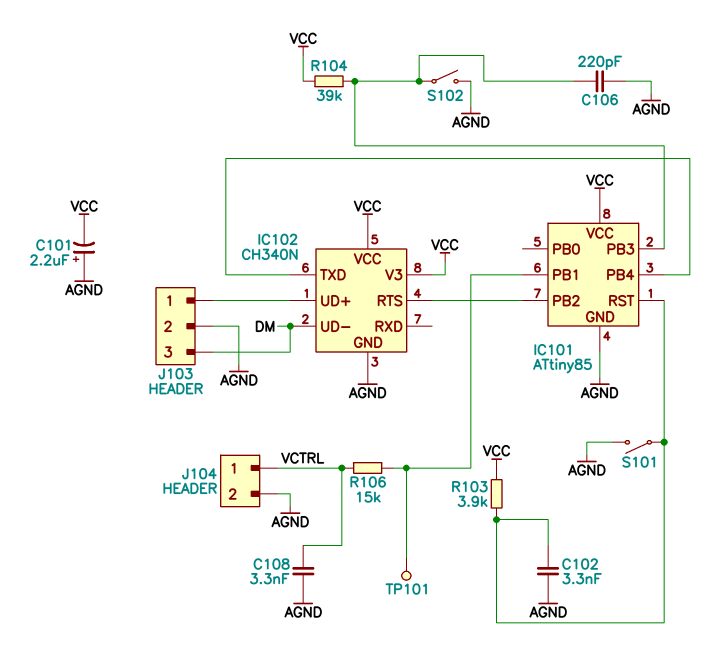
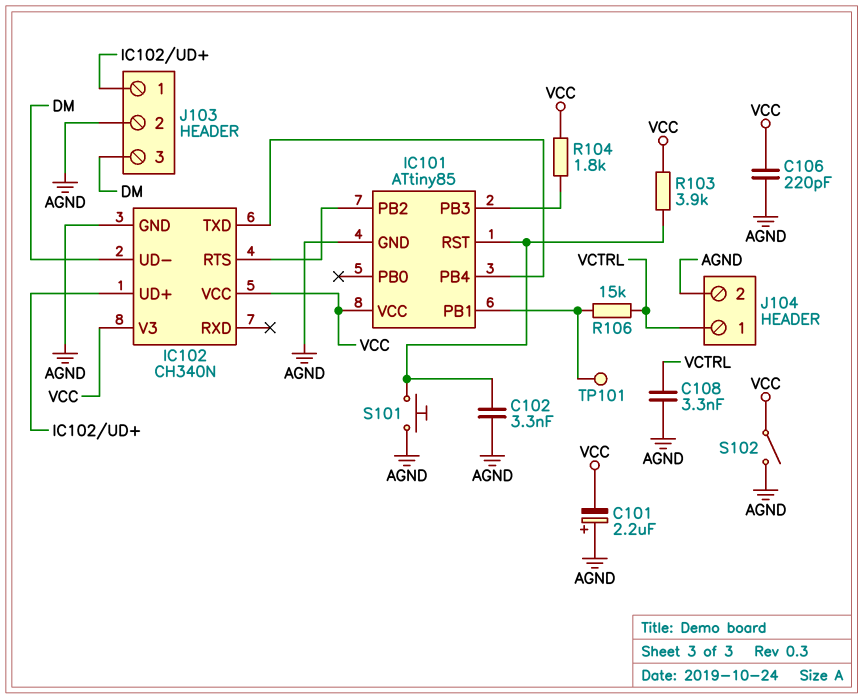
C106: 220pF (AGND, IC101/PB3) -> 220pF (AGND, VCC)
R104: 39k (IC101/PB3, VCC) -> 1.8k (IC101/PB3, VCC)
S101: switch (AGND, IC101/RST) -> button (AGND, IC101/RST)
S102: switch (AGND, IC101/PB3) -> switch (AGND, VCC)

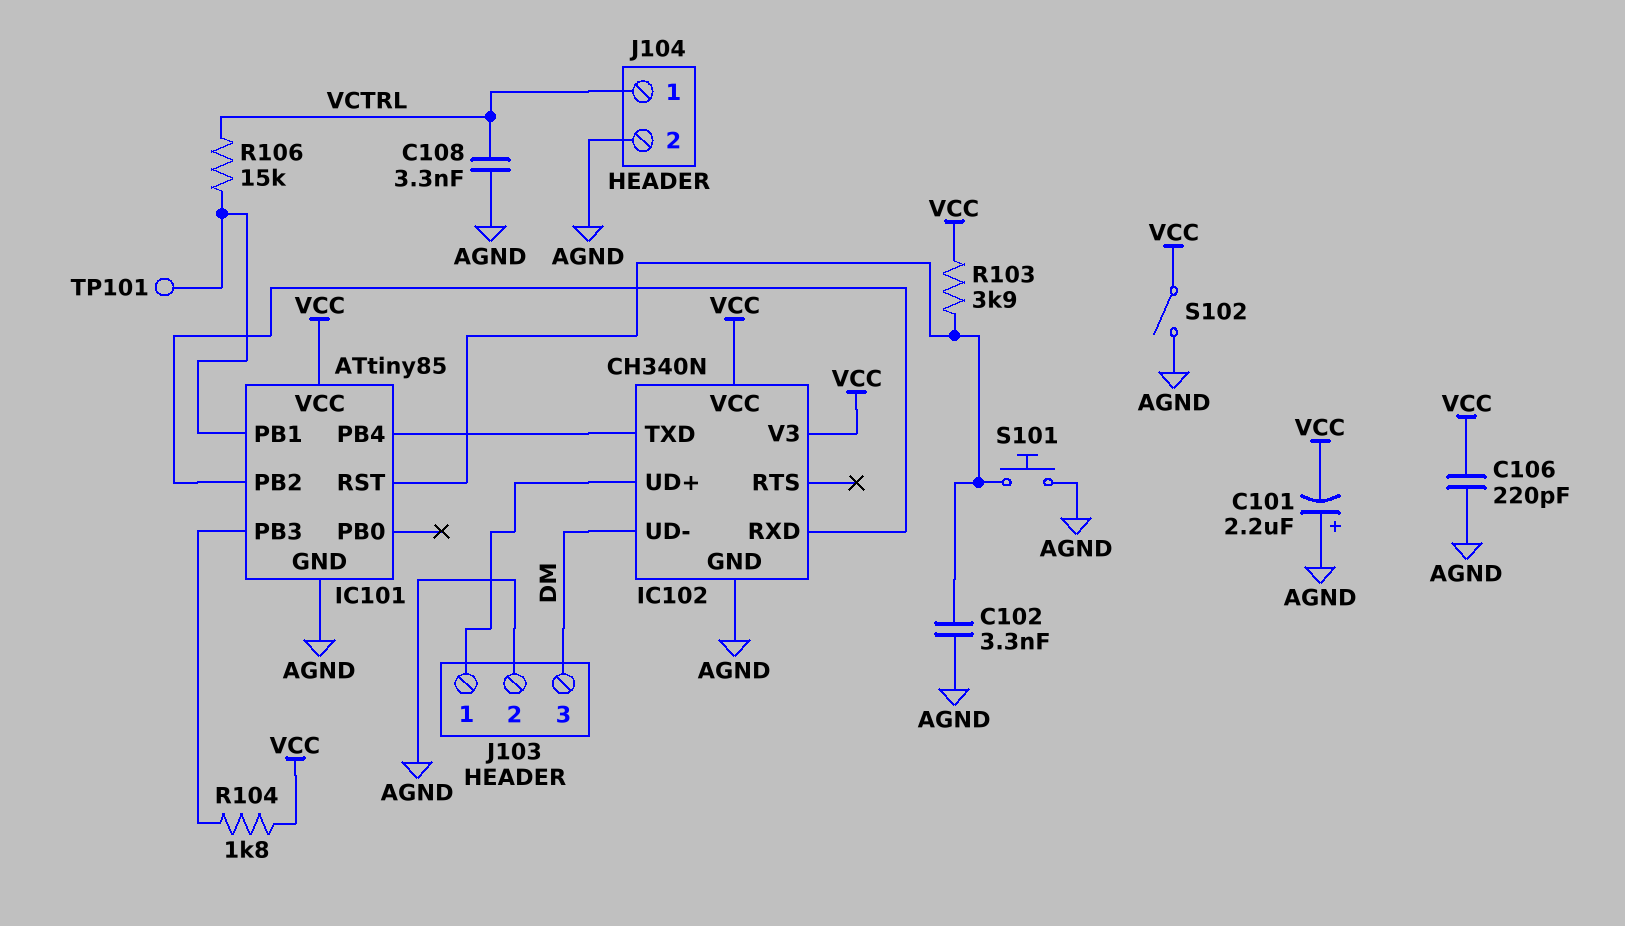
IC102 pin RTS: IC101/PB2 -> none
IC102 pin RXD: none -> IC101/PB2

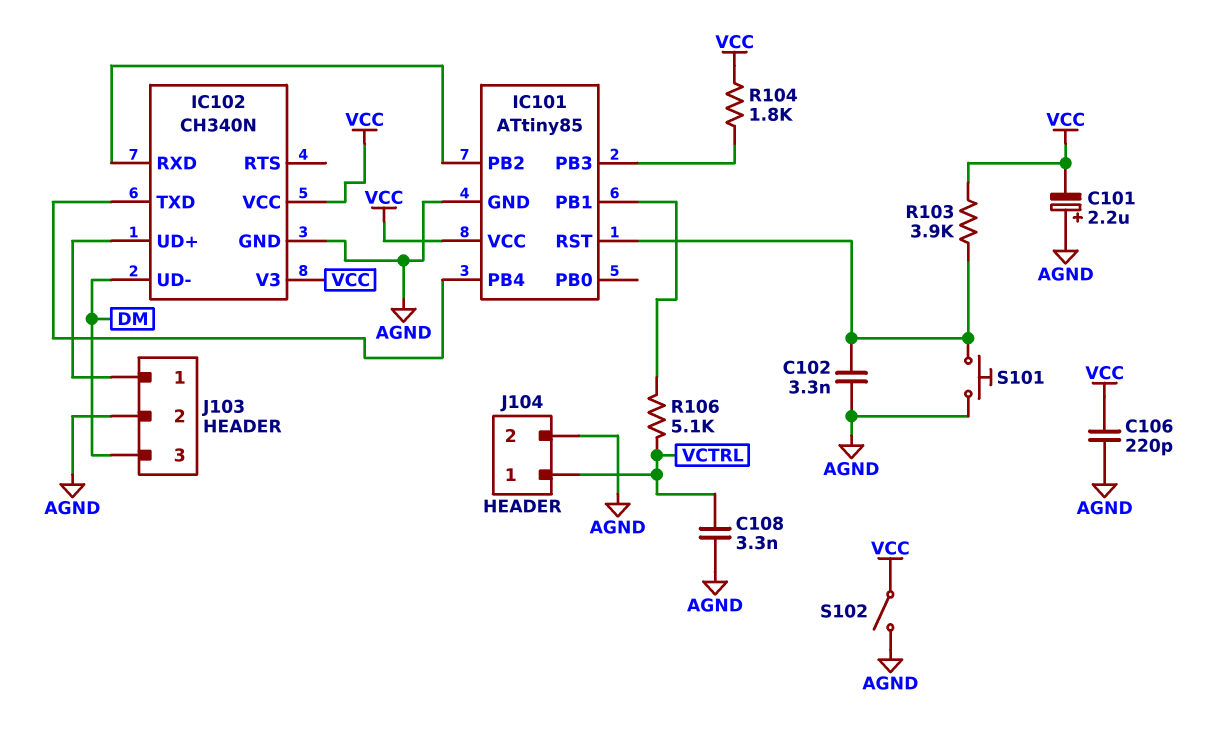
R106: 15k (IC101/PB1, VCTRL) -> 5.1k (IC101/PB1, VCTRL)
TP101: test point (IC101/PB1) -> none

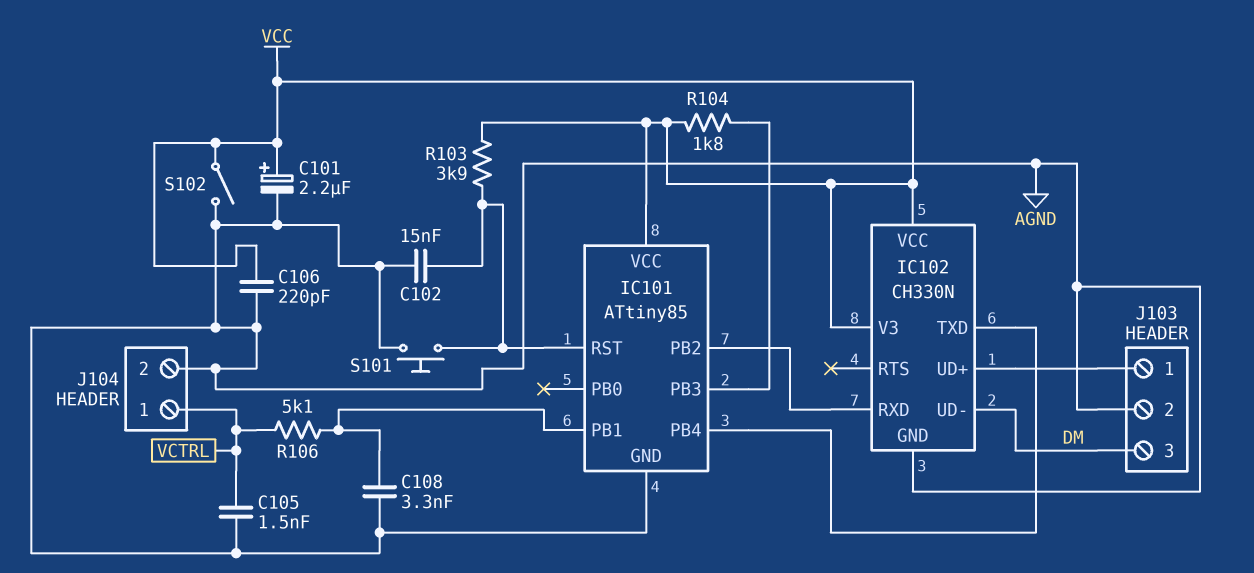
C101: 2.2uF (plus AGND, minus VCC) -> 2.2uF (plus VCC, minus AGND)
C102: 3.3nF (AGND, IC101/RST) -> 15nF (AGND, IC101/RST)
C105: none -> 1.5nF (AGND, VCTRL)
C108: 3.3nF (AGND, VCTRL) -> 3.3nF (AGND, IC101/PB1)
IC102: CH340N -> CH330N

